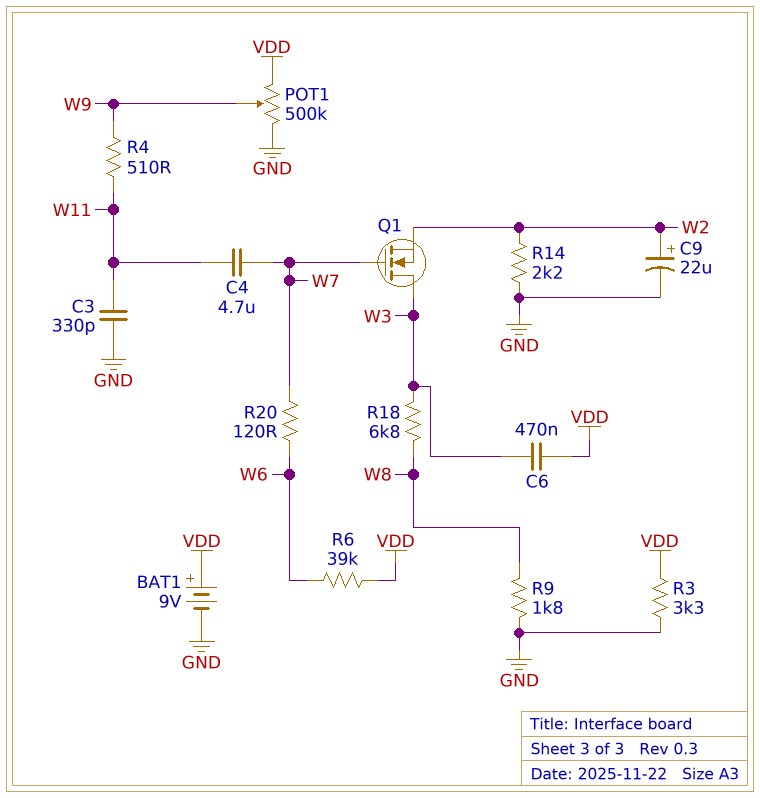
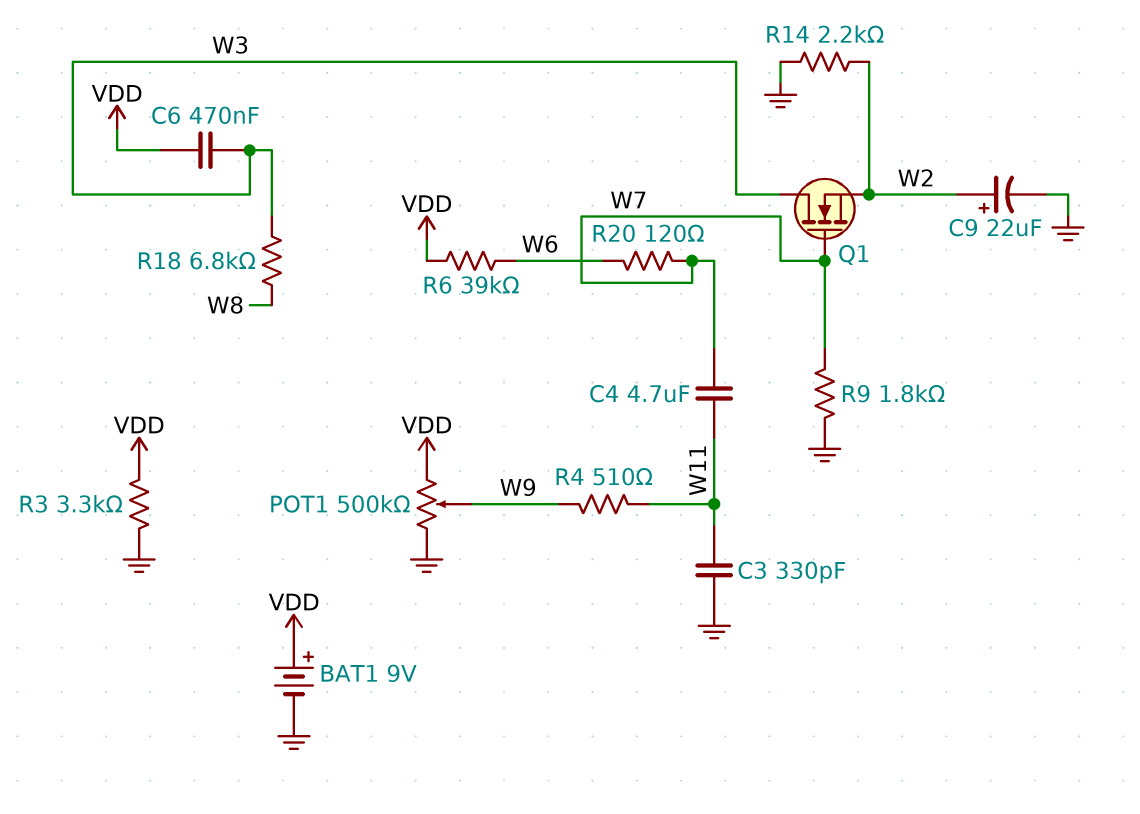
R9: 1.8k (GND, W8) -> 1.8k (GND, W7)

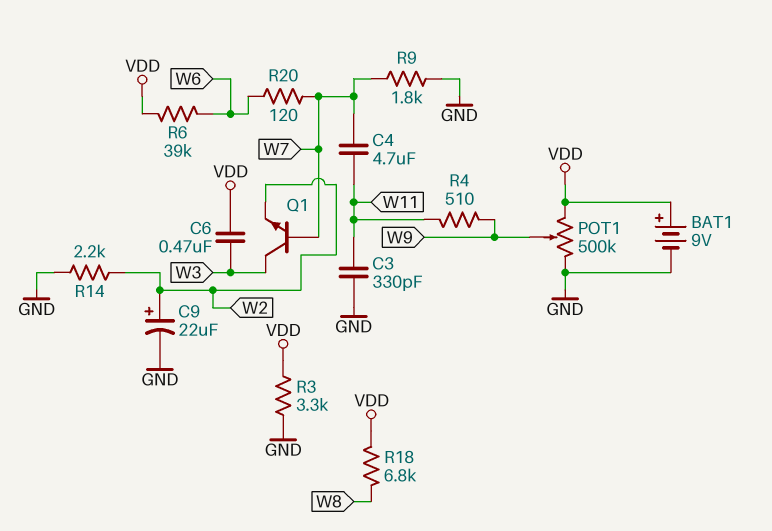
Q1: NMOS (G W7, D W3, S W2) -> NPN (B W7, C W3, E W2)
R18: 6.8k (W3, W8) -> 6.8k (VDD, W8)

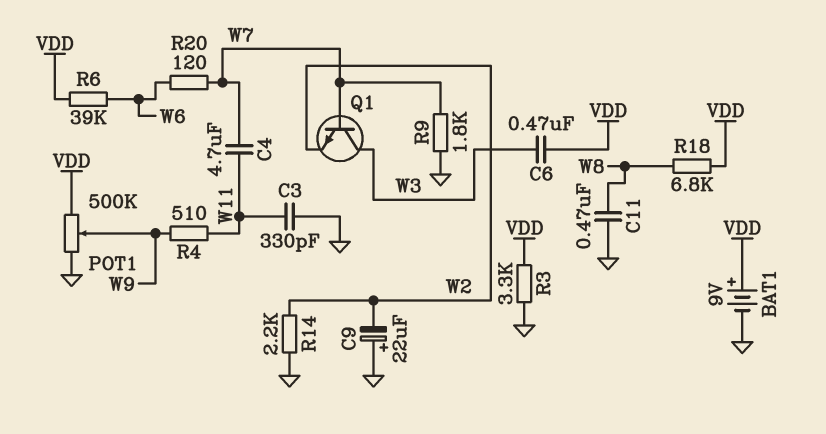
C9: 22uF (plus W2, minus GND) -> 22uF (plus GND, minus W2)
C11: none -> 470nF (GND, W8)

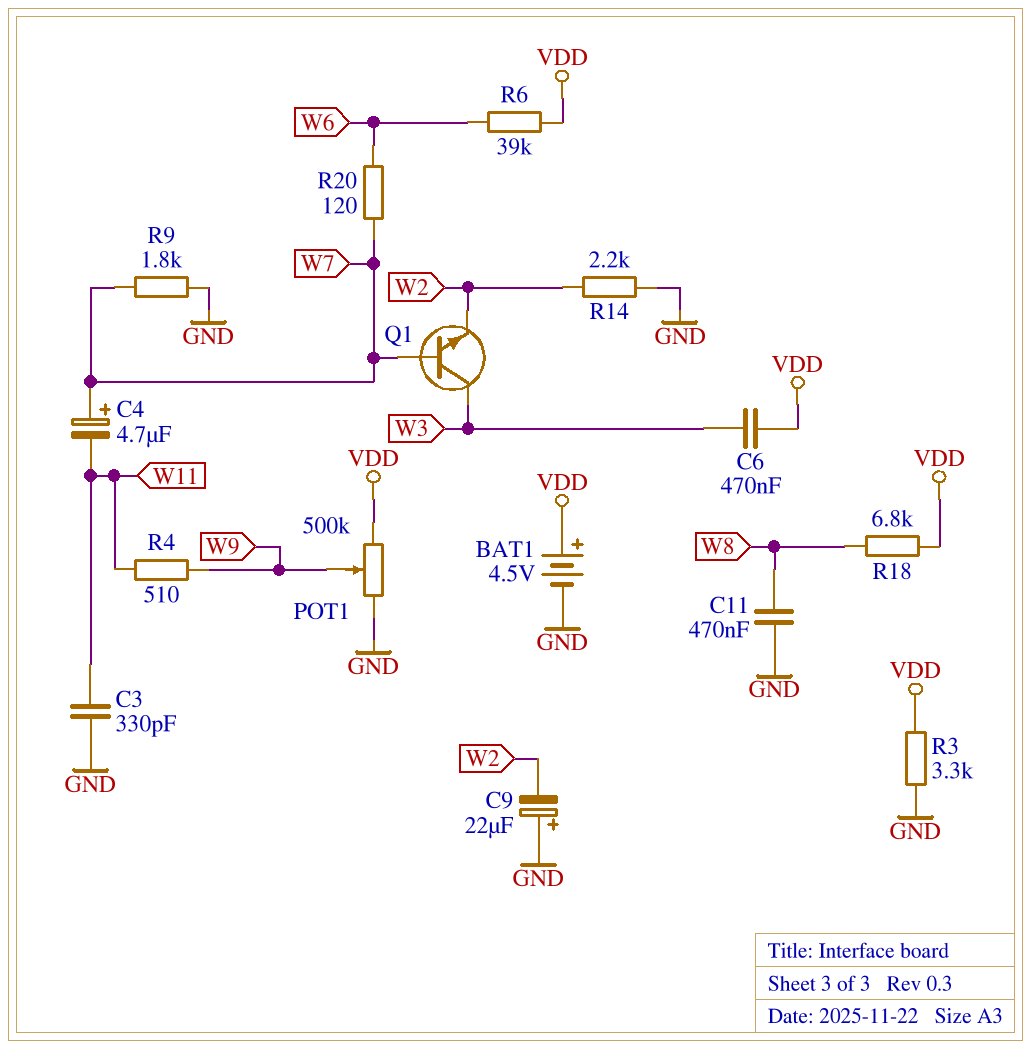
BAT1: 9V (plus VDD, minus GND) -> 4.5V (plus VDD, minus GND)
C4: 4.7uF (W7, W11) -> 4.7uF (plus W7, minus W11)

